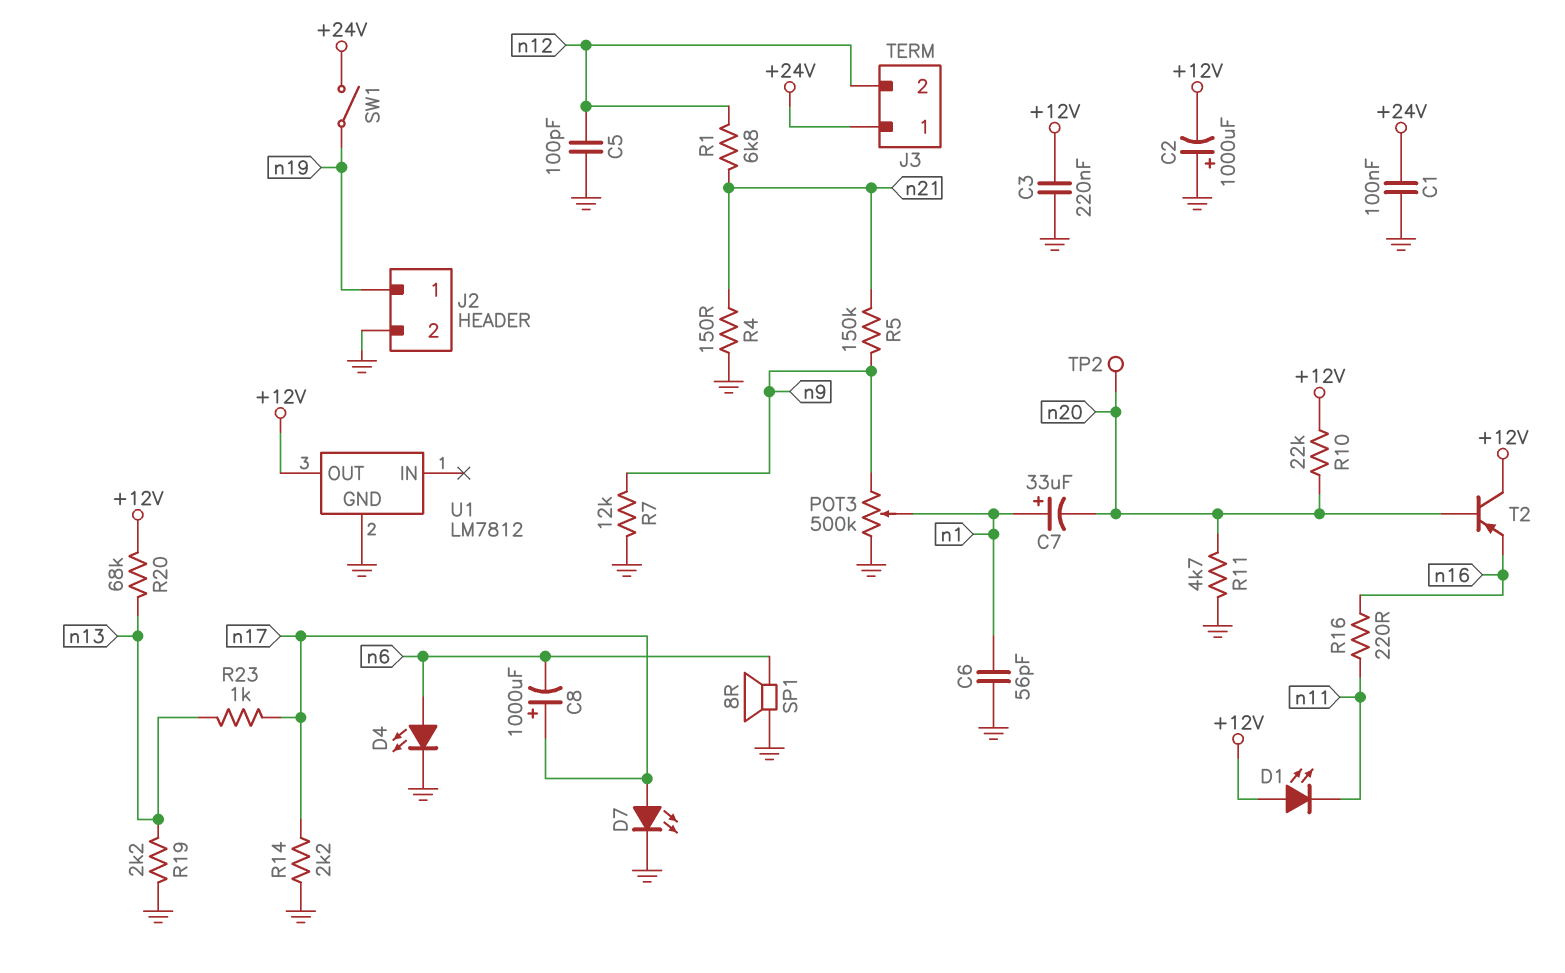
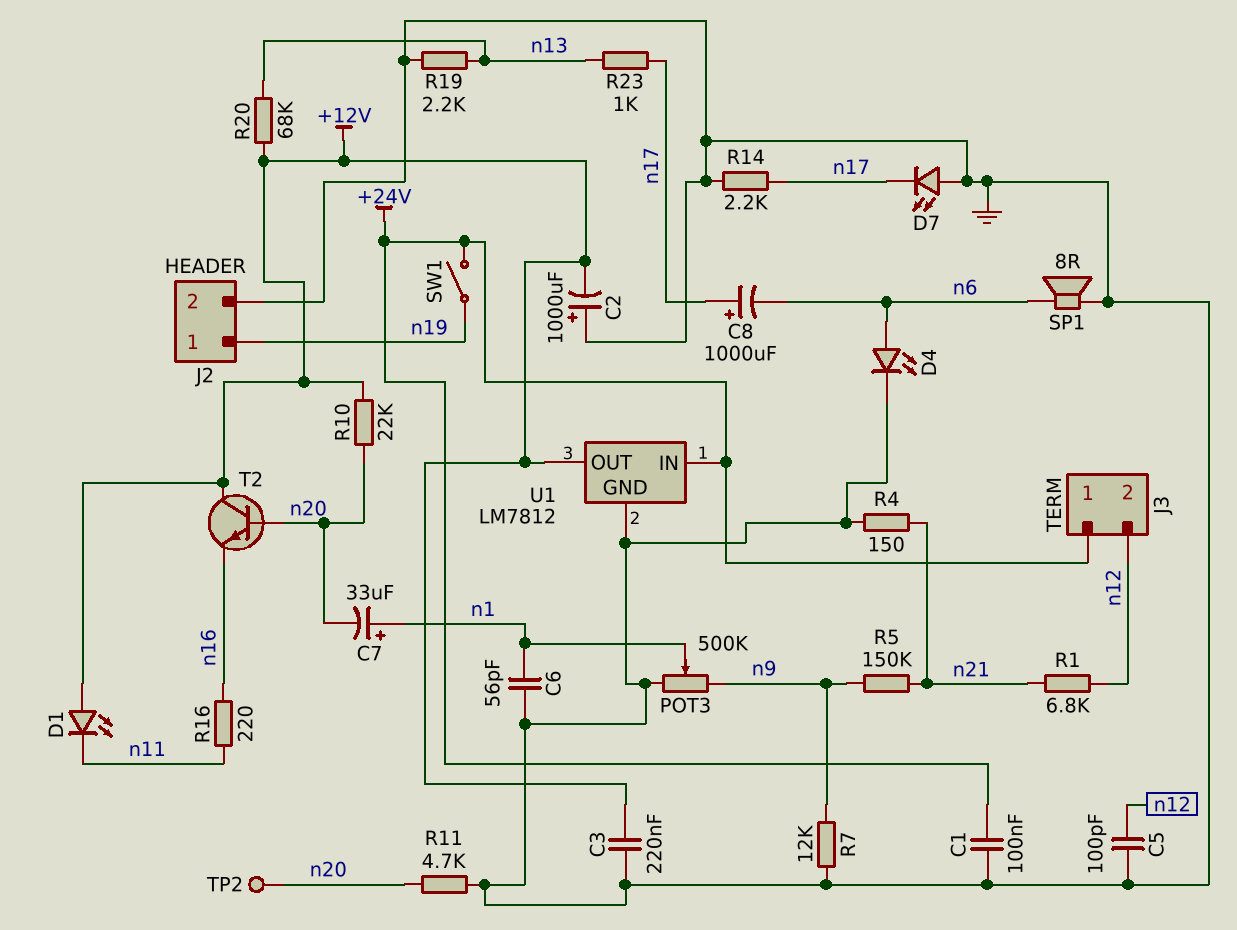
D7: LED (A n17, K GND) -> LED (A GND, K n17)
T2: PNP (B n20, C +12V, E n16) -> NPN (B n20, C +12V, E n16)
U1 pin IN: none -> +24V

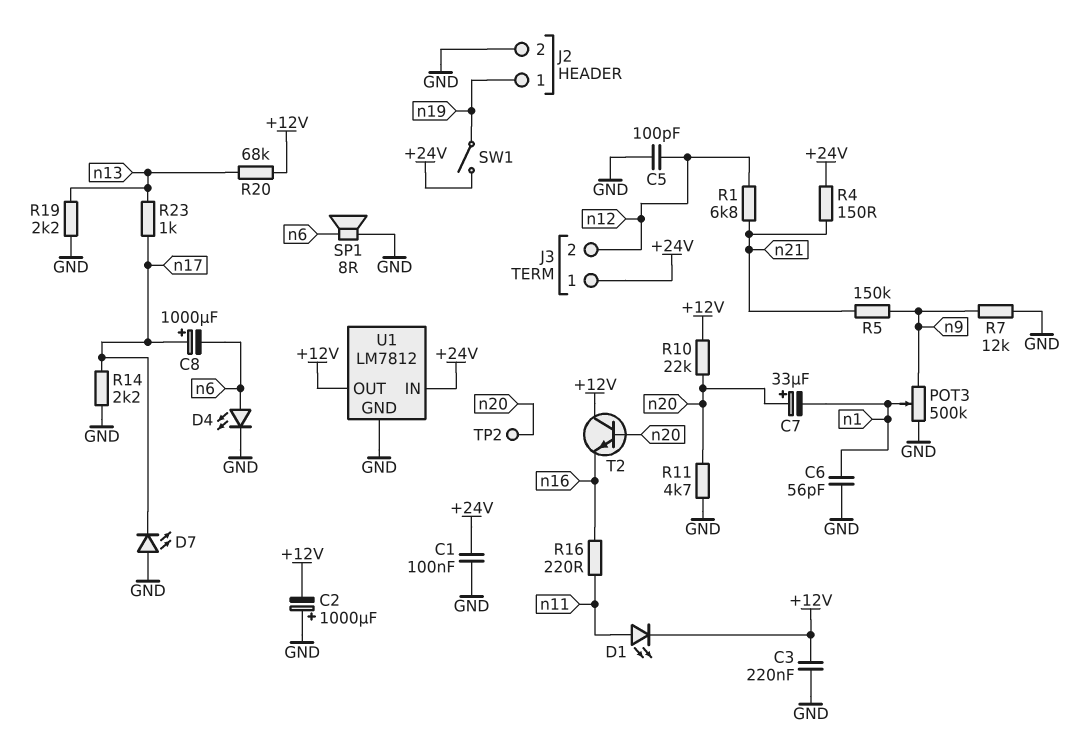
C7: 33uF (plus n1, minus n20) -> 33uF (plus n20, minus n1)
D1: LED (A +12V, K n11) -> LED (A n11, K +12V)
R4: 150 (GND, n21) -> 150 (+24V, n21)

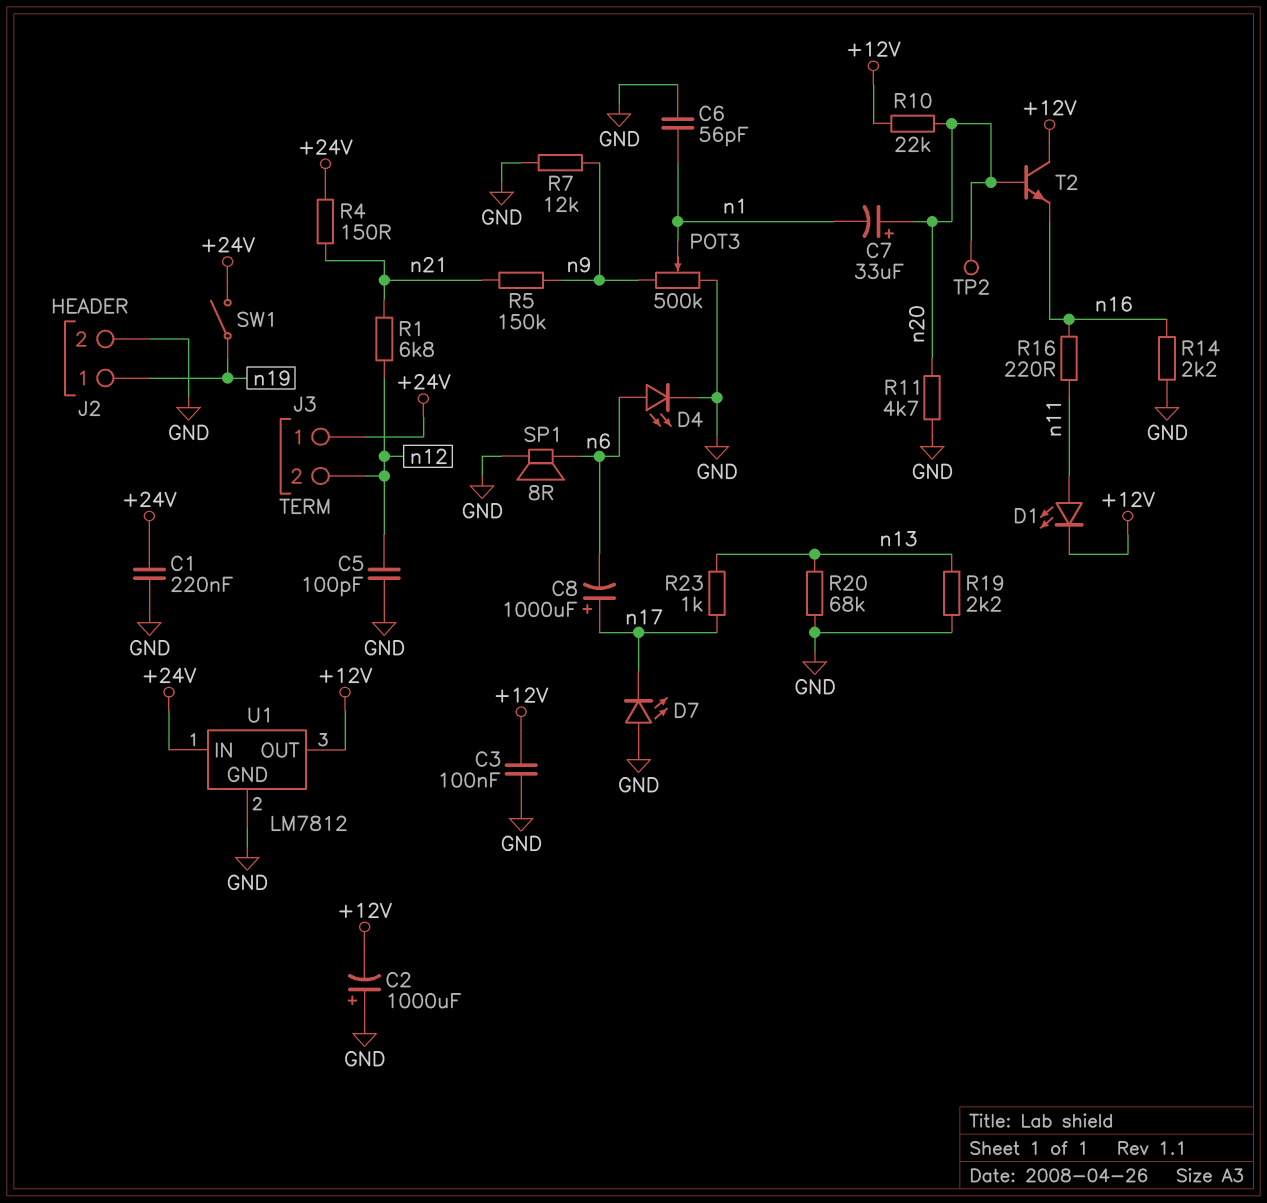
C1: 100nF (+24V, GND) -> 220nF (+24V, GND)
C3: 220nF (+12V, GND) -> 100nF (+12V, GND)
R14: 2.2k (GND, n17) -> 2.2k (GND, n16)
R20: 68k (+12V, n13) -> 68k (GND, n13)

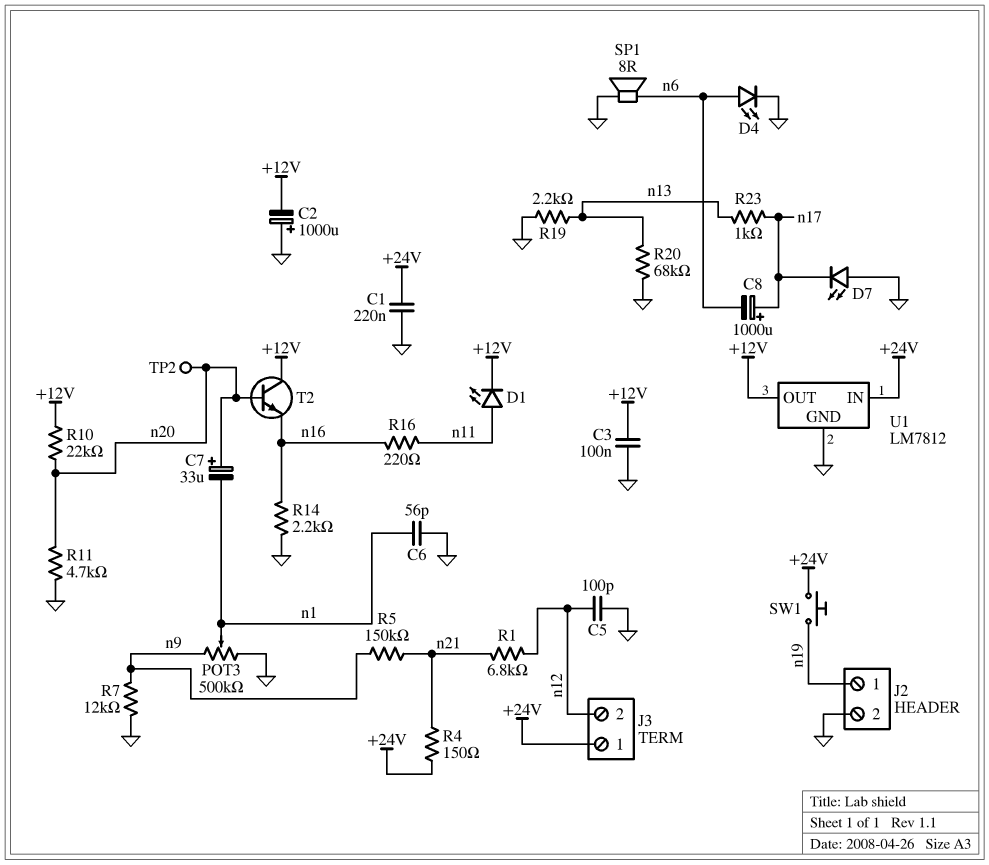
SW1: switch (+24V, n19) -> button (+24V, n19)

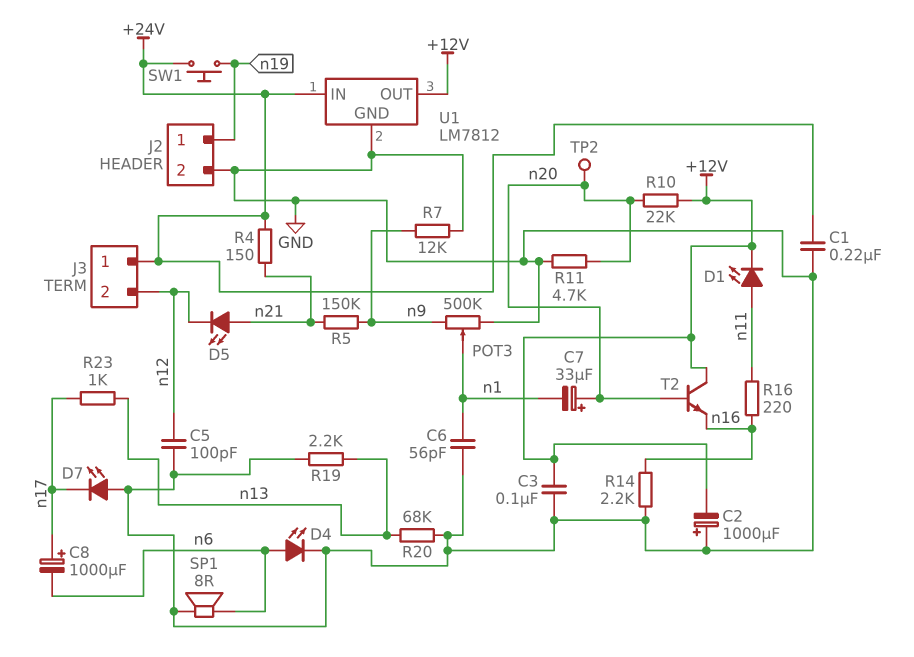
D5: none -> LED (A n21, K n12)
R1: 6.8k (n12, n21) -> none

